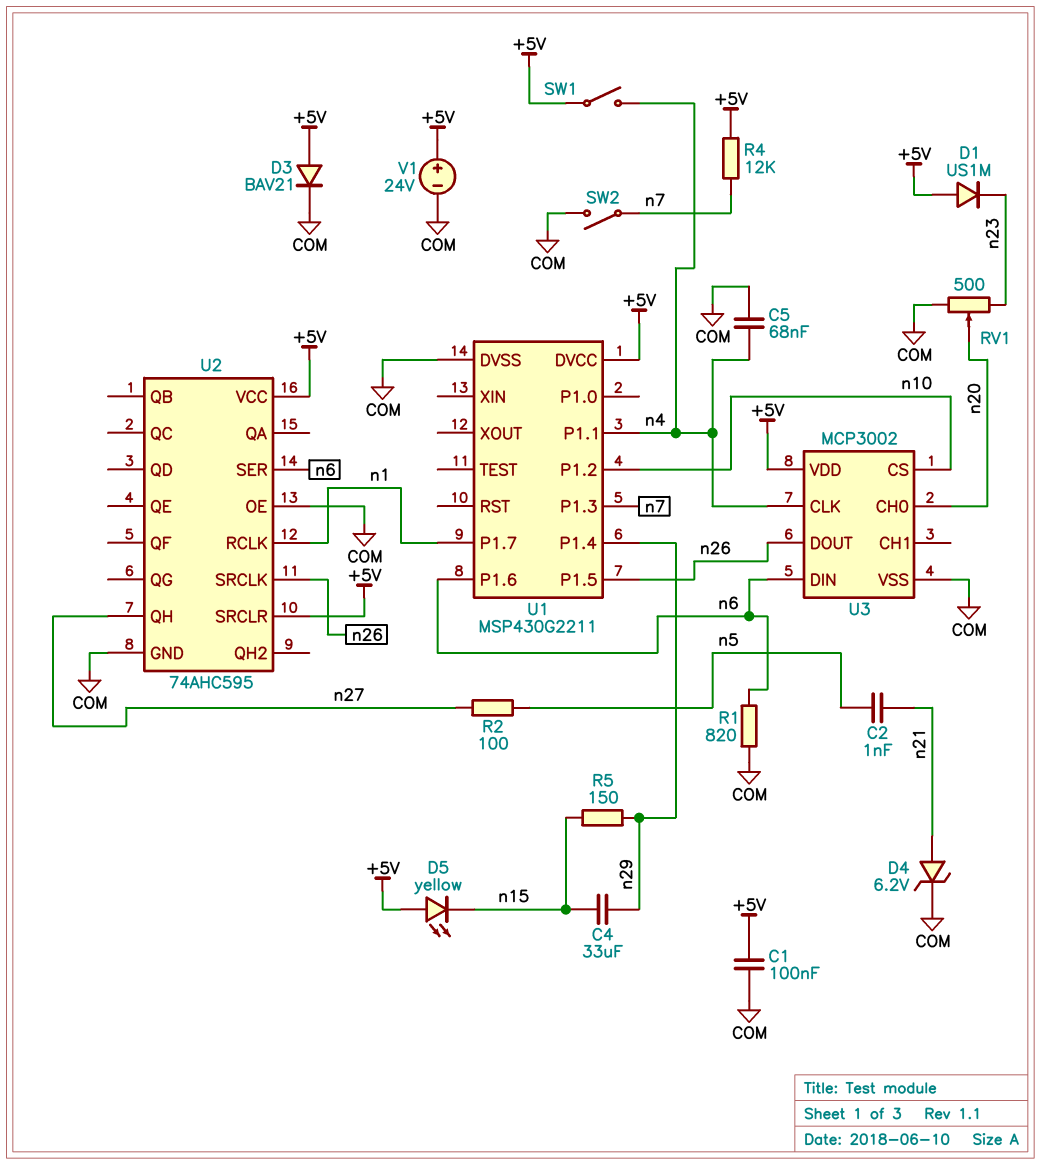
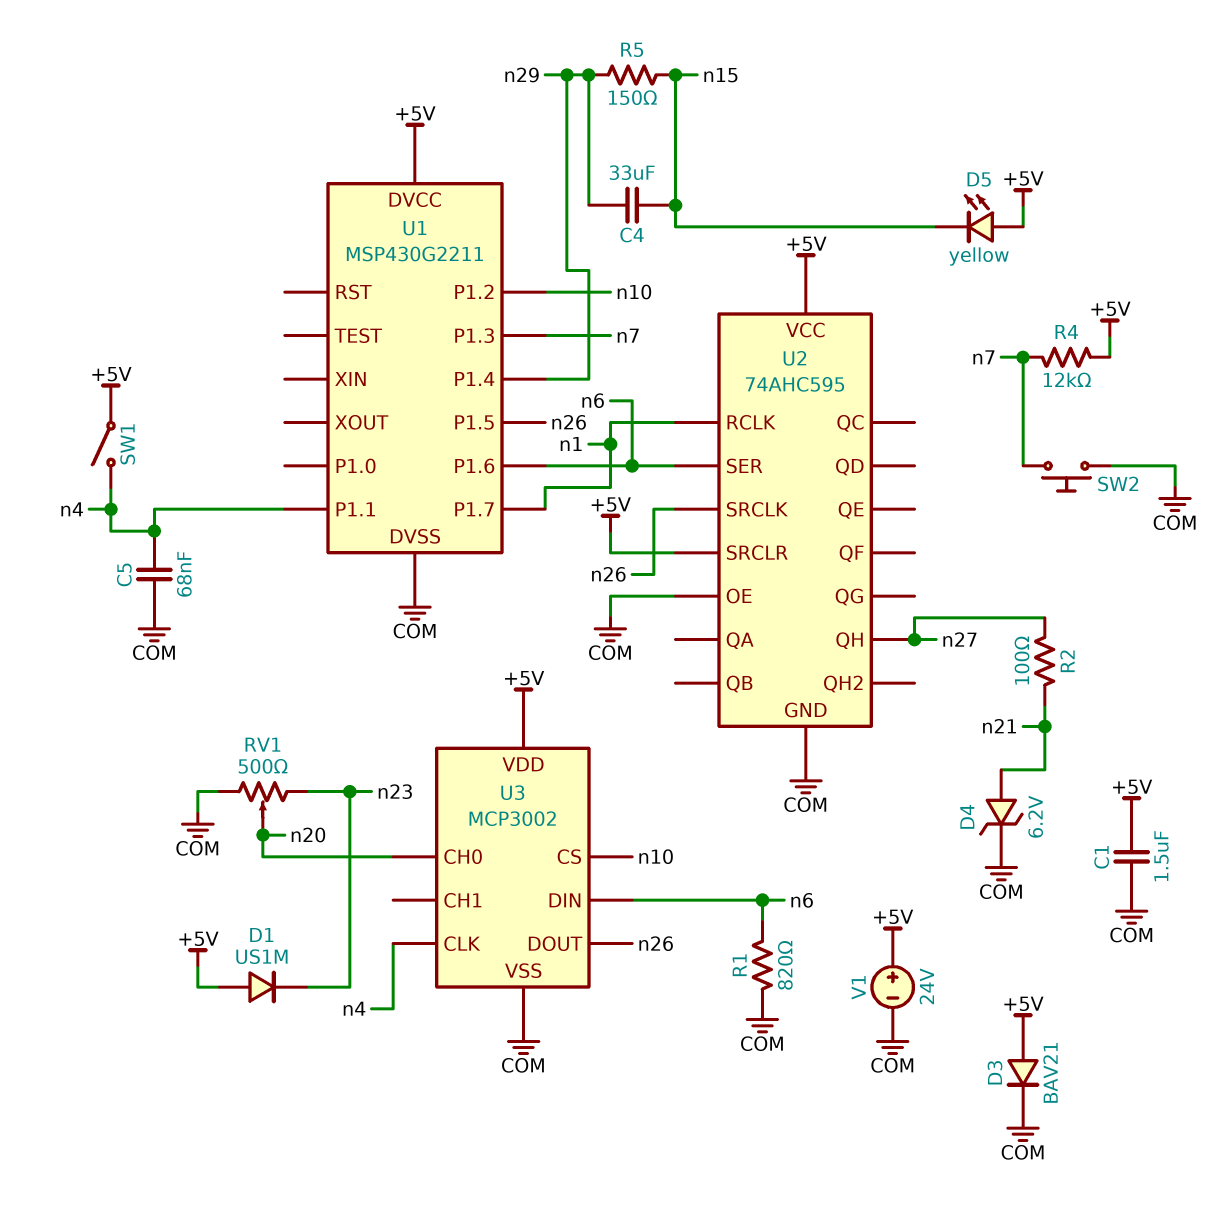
C1: 100nF (+5V, COM) -> 1.5uF (+5V, COM)
C2: 1nF (n5, n21) -> none
R2: 100 (n5, n27) -> 100 (n21, n27)
SW2: switch (COM, n7) -> button (COM, n7)

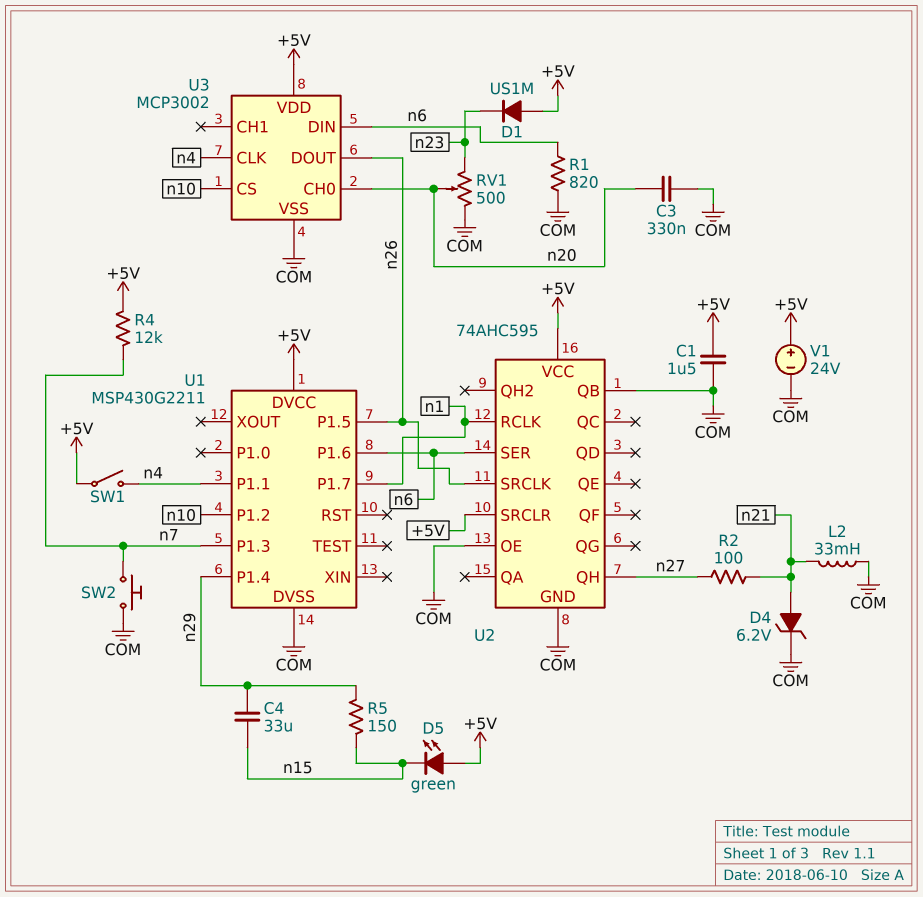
C3: none -> 330nF (COM, n20)
C5: 68nF (COM, n4) -> none
D3: diode BAV21 (A +5V, K COM) -> none
D5: LED yellow (A +5V, K n15) -> LED green (A +5V, K n15)
L2: none -> 33mH (COM, n21)
U2 pin QB: none -> COM

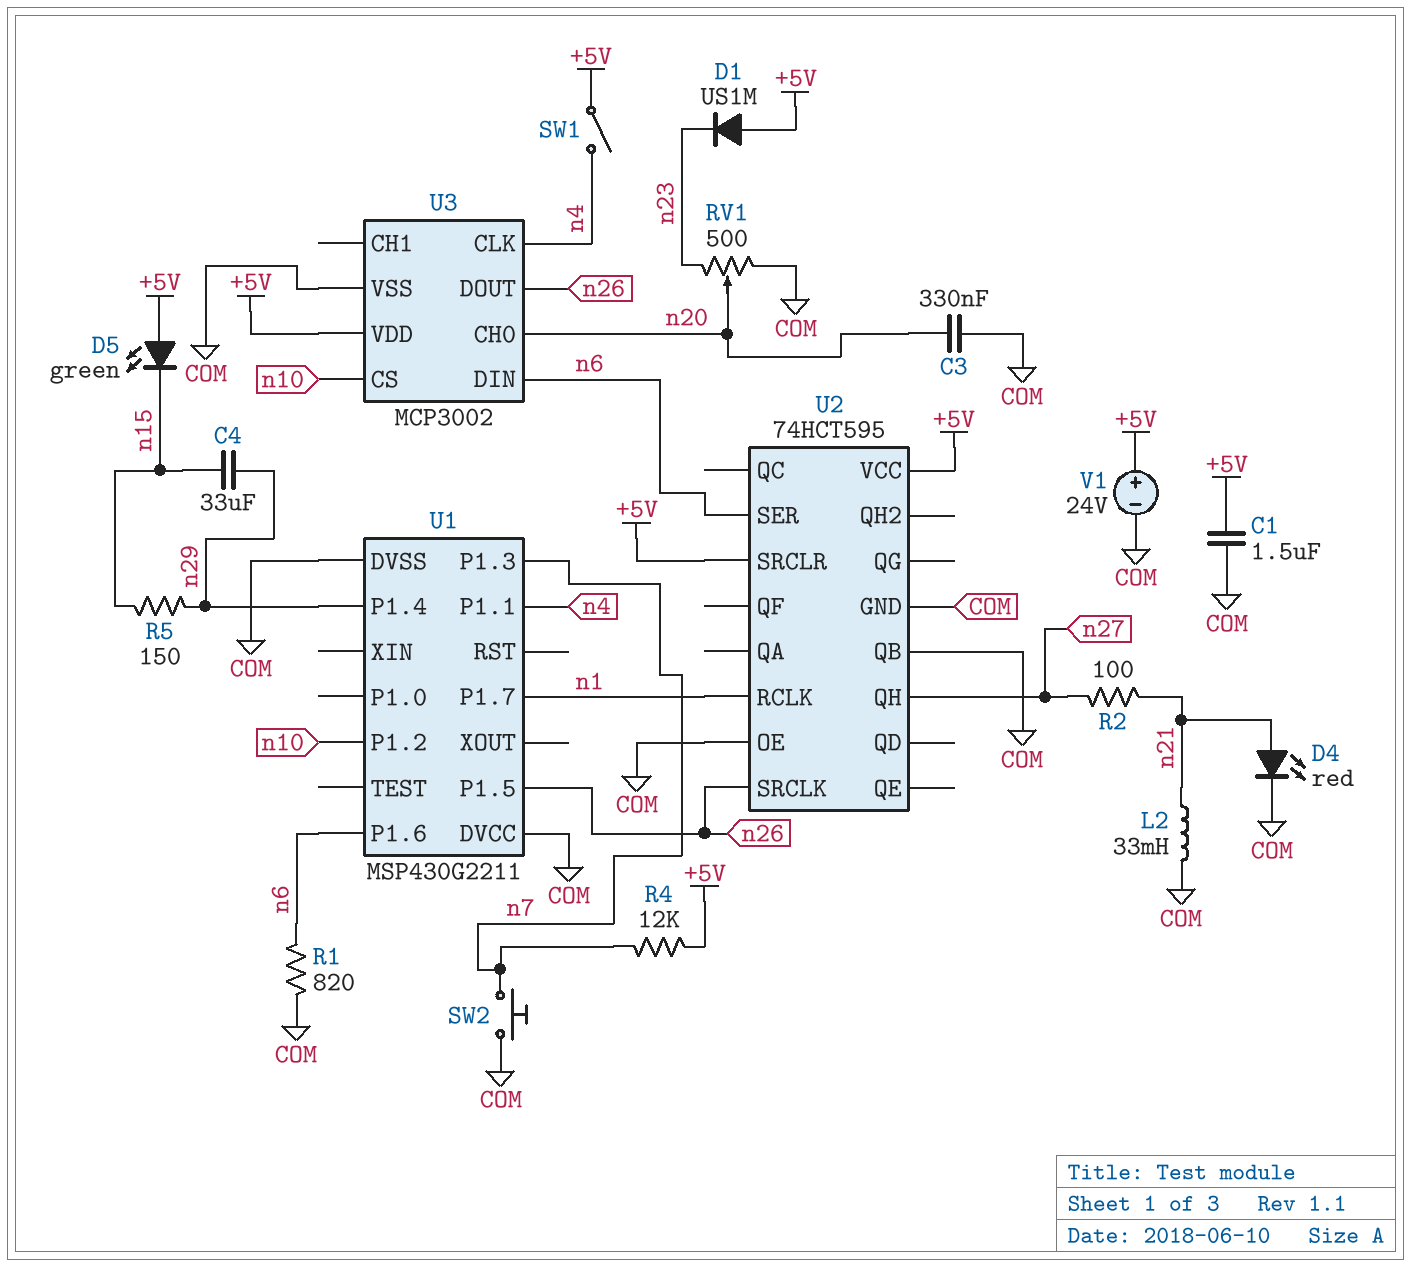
D4: zener 6.2V (A n21, K COM) -> LED red (A n21, K COM)
U1 pin DVCC: +5V -> COM
U2: 74AHC595 -> 74HCT595

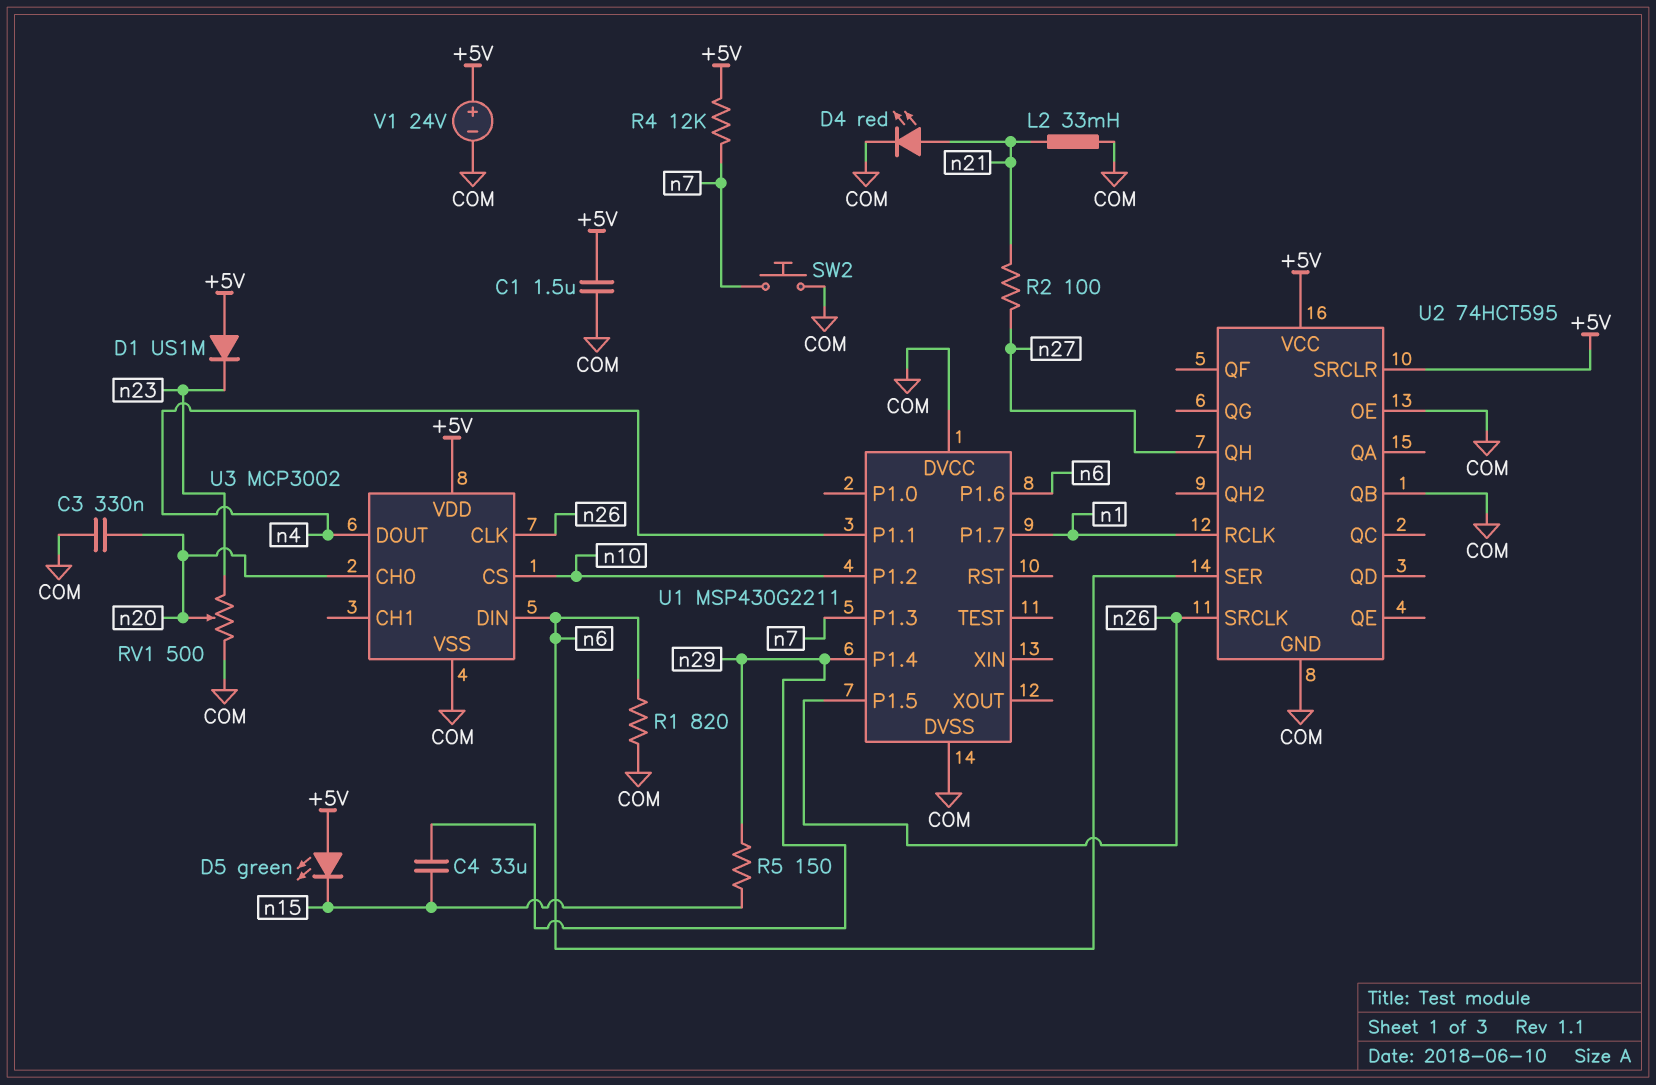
SW1: switch (+5V, n4) -> none
U3 pin CLK: n4 -> n26
U3 pin DOUT: n26 -> n4

